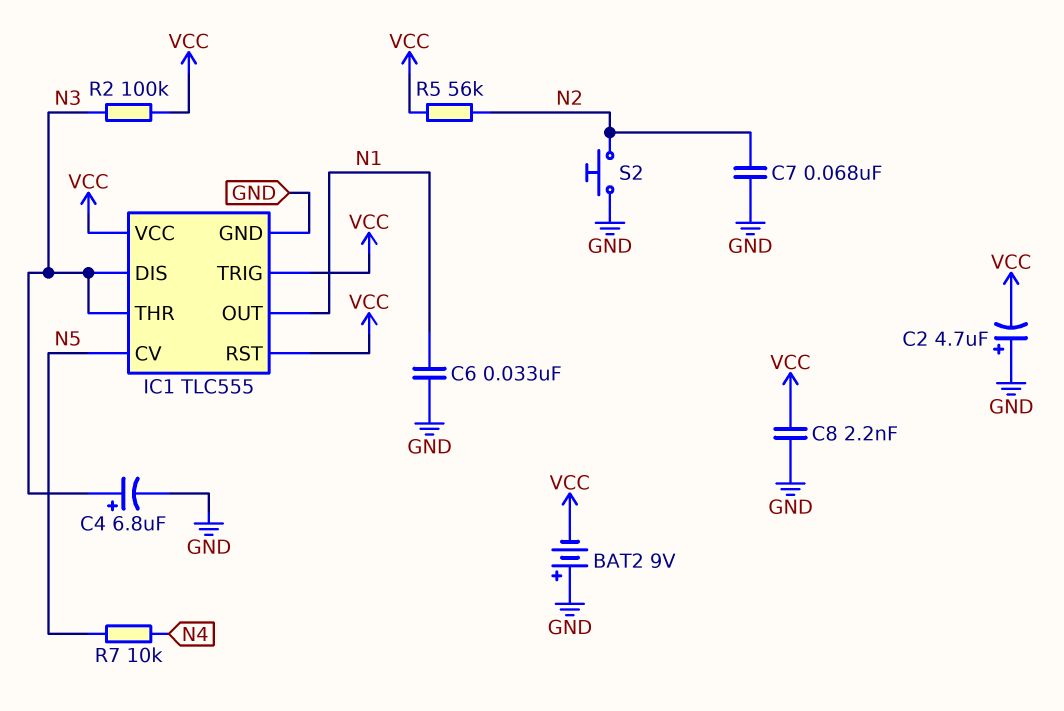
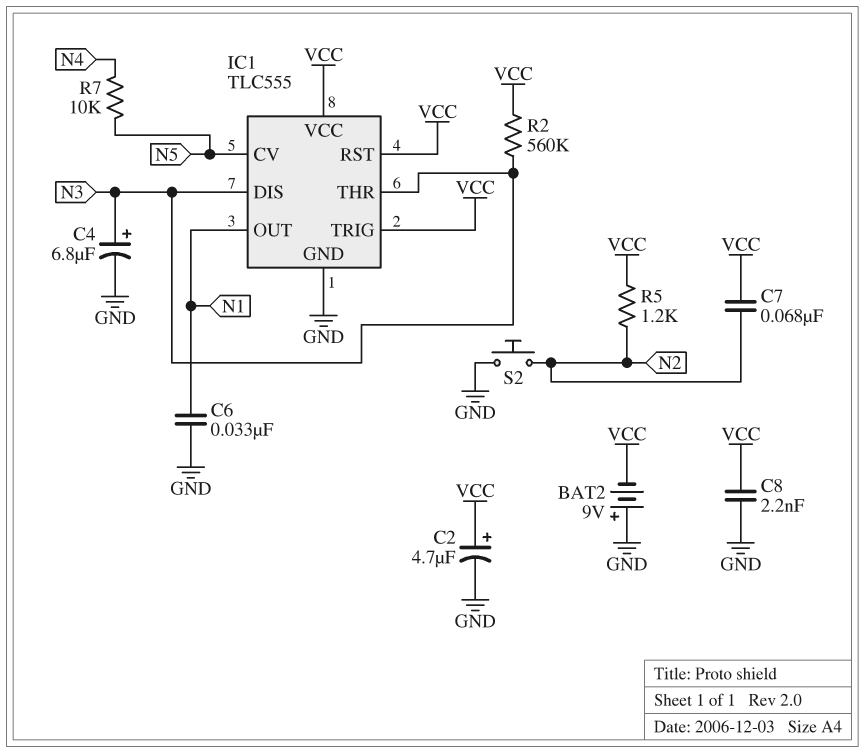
C2: 4.7uF (plus GND, minus VCC) -> 4.7uF (plus VCC, minus GND)
C7: 68nF (GND, N2) -> 68nF (N2, VCC)
R2: 100k (N3, VCC) -> 560k (N3, VCC)
R5: 56k (N2, VCC) -> 1.2k (N2, VCC)

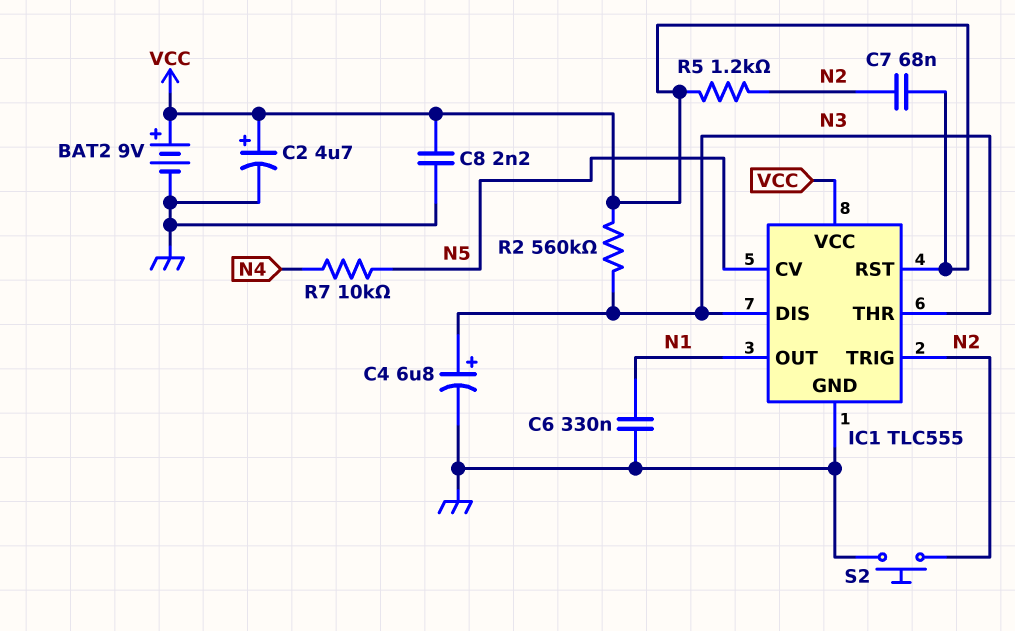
BAT2: 9V (plus GND, minus VCC) -> 9V (plus VCC, minus GND)
C6: 33nF (GND, N1) -> 330nF (GND, N1)
IC1 pin TRIG: VCC -> N2

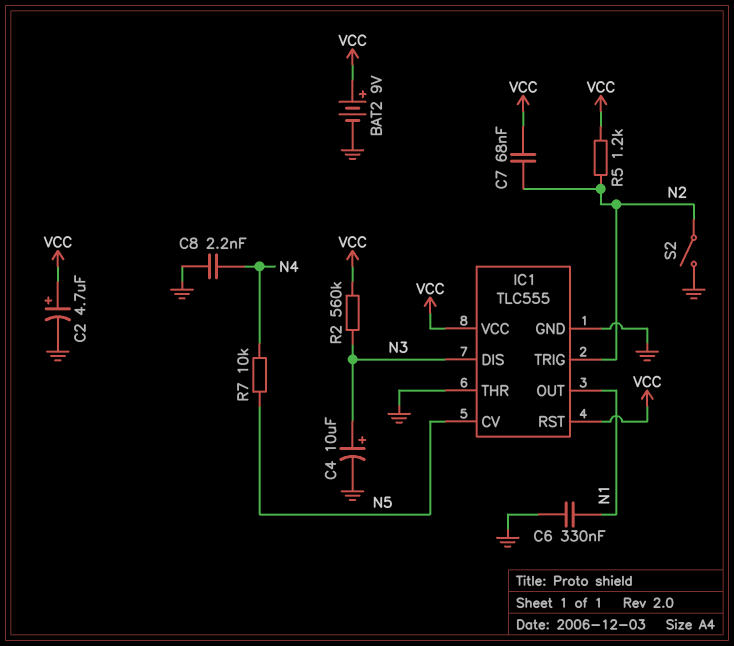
C4: 6.8uF (plus N3, minus GND) -> 10uF (plus N3, minus GND)
C8: 2.2nF (GND, VCC) -> 2.2nF (GND, N4)
IC1 pin THR: N3 -> GND
S2: button (GND, N2) -> switch (GND, N2)

